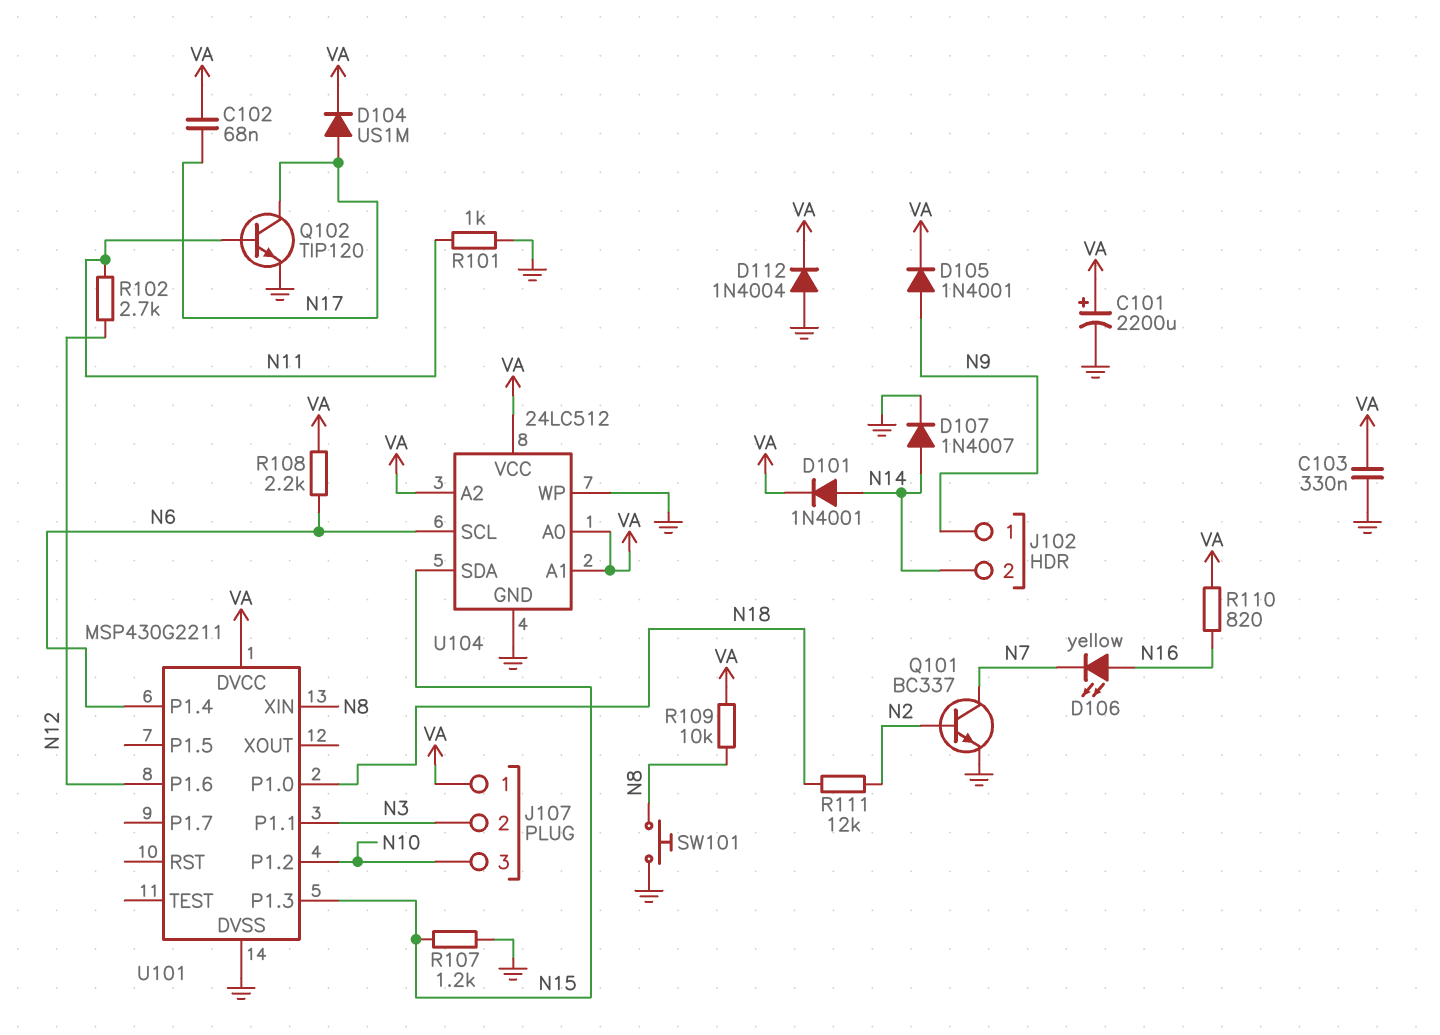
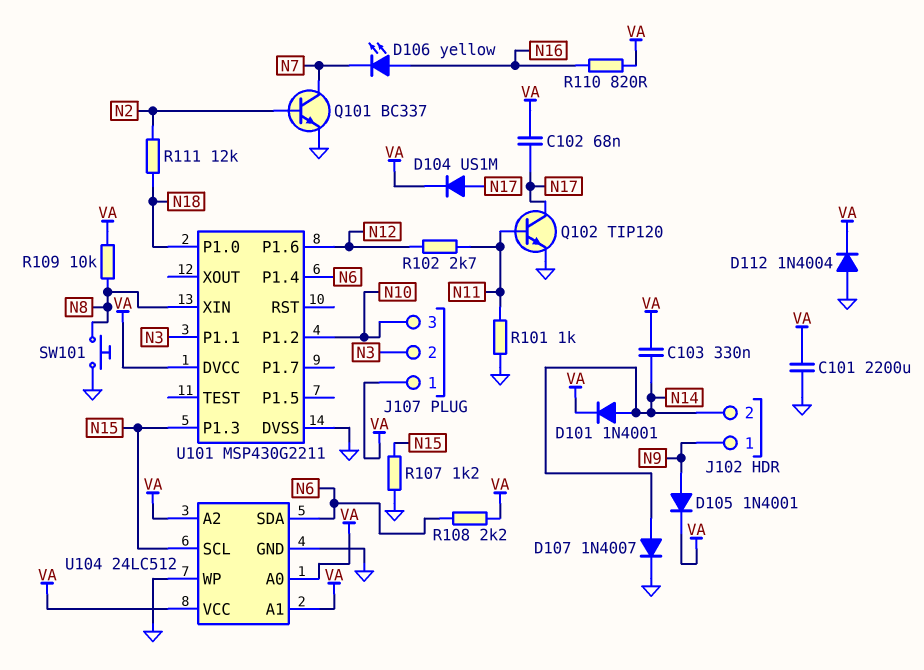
C101: 2200uF (plus VA, minus GND) -> 2200uF (GND, VA)
C103: 330nF (GND, VA) -> 330nF (N14, VA)
U104 pin SCL: N6 -> N15
U104 pin SDA: N15 -> N6

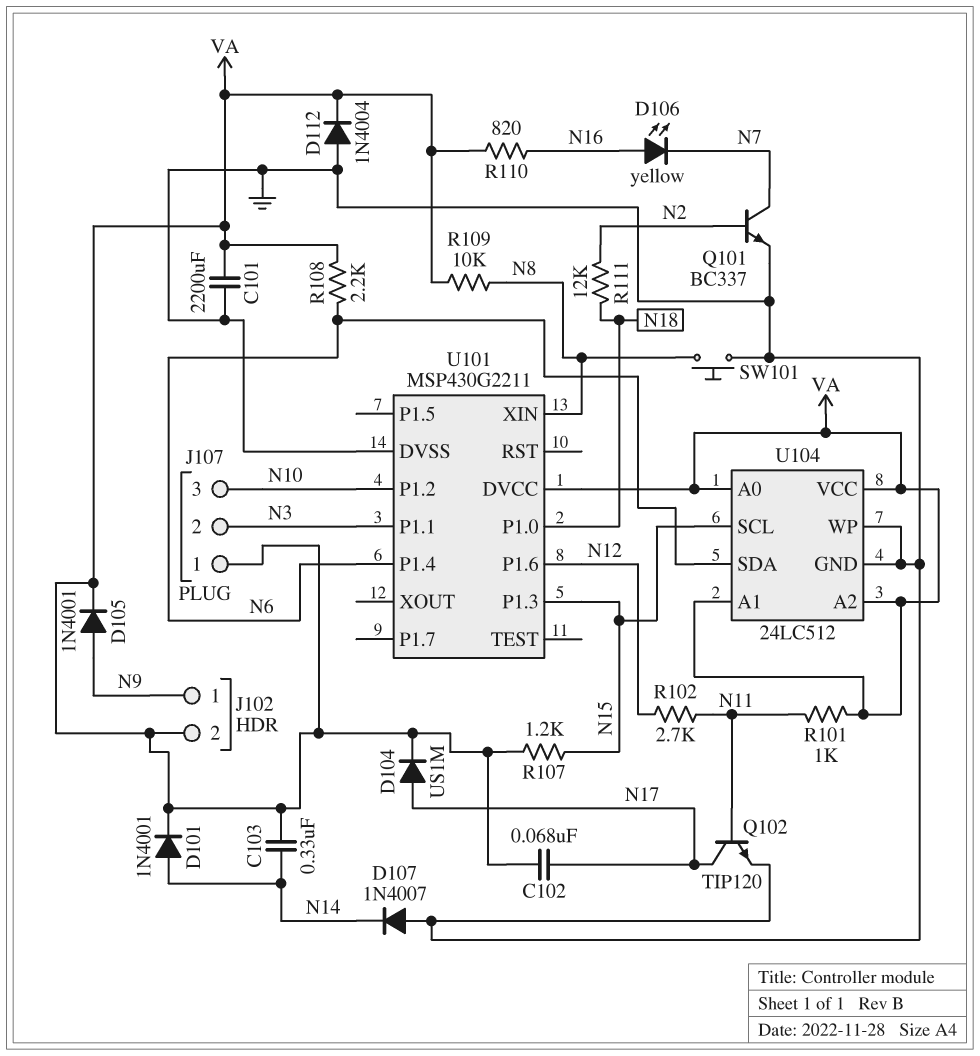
D107: diode 1N4007 (A N14, K GND) -> diode 1N4007 (A GND, K N14)
J102 pin 2: N14 -> VA
R101: 1k (GND, N11) -> 1k (N11, VA)
R107: 1.2k (GND, N15) -> 1.2k (N15, VA)

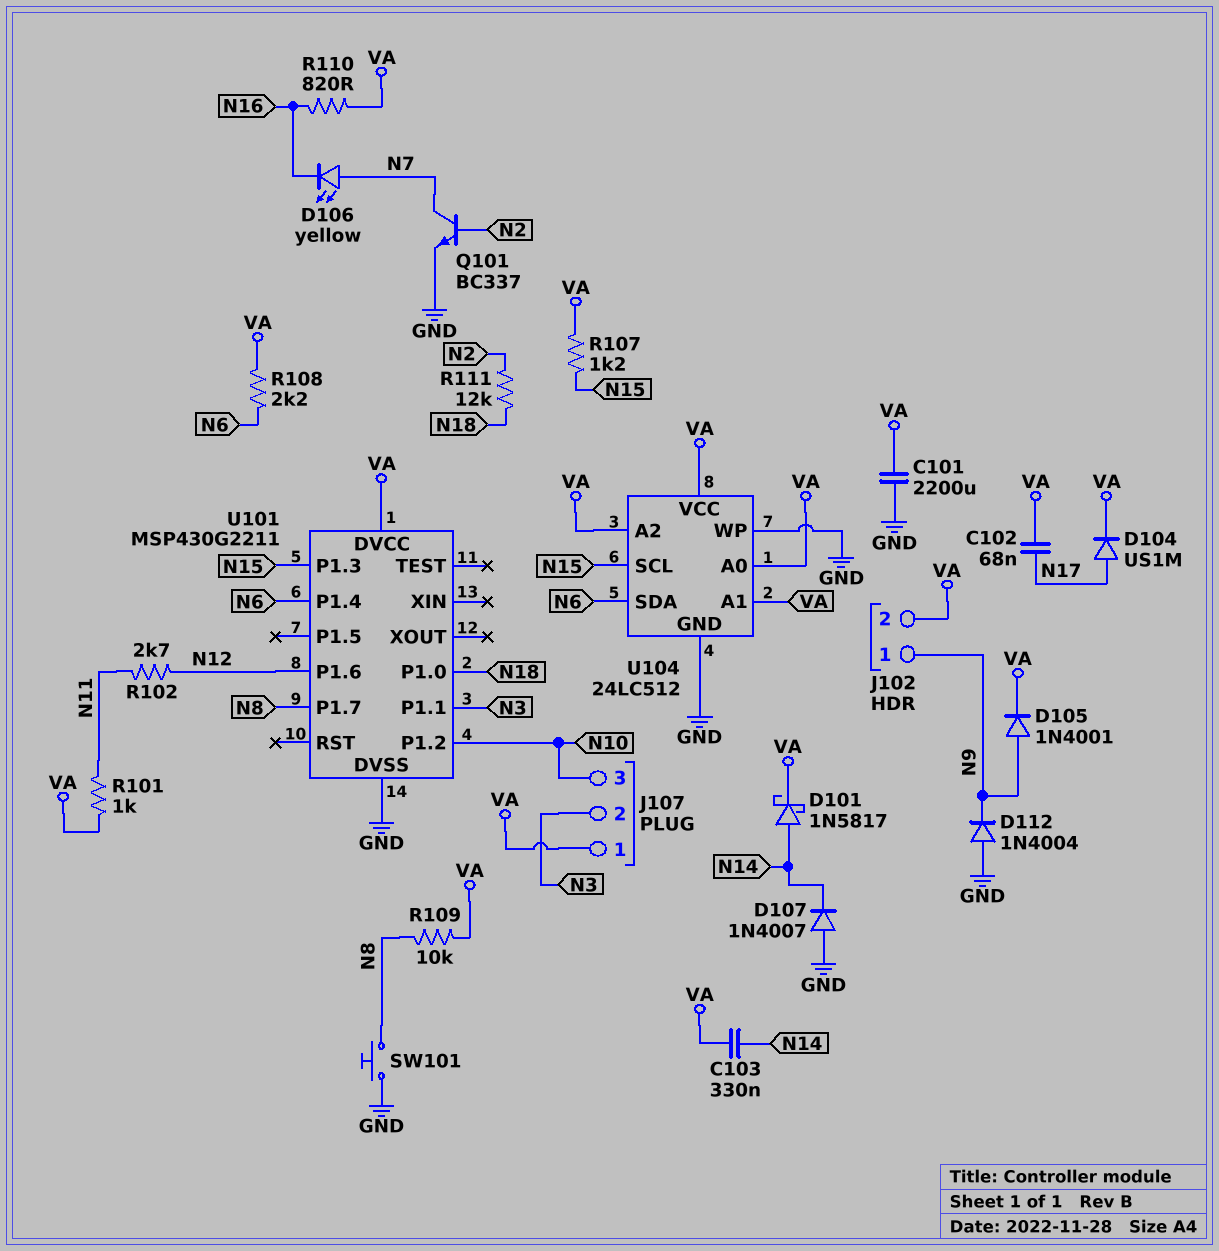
D101: diode 1N4001 (A N14, K VA) -> schottky 1N5817 (A N14, K VA)
D106: LED yellow (A N16, K N7) -> LED yellow (A N7, K N16)
D112: diode 1N4004 (A GND, K VA) -> diode 1N4004 (A GND, K N9)
Q102: NPN TIP120 (B N11, C N17, E GND) -> none
U101 pin P1.7: none -> N8
U101 pin XIN: N8 -> none

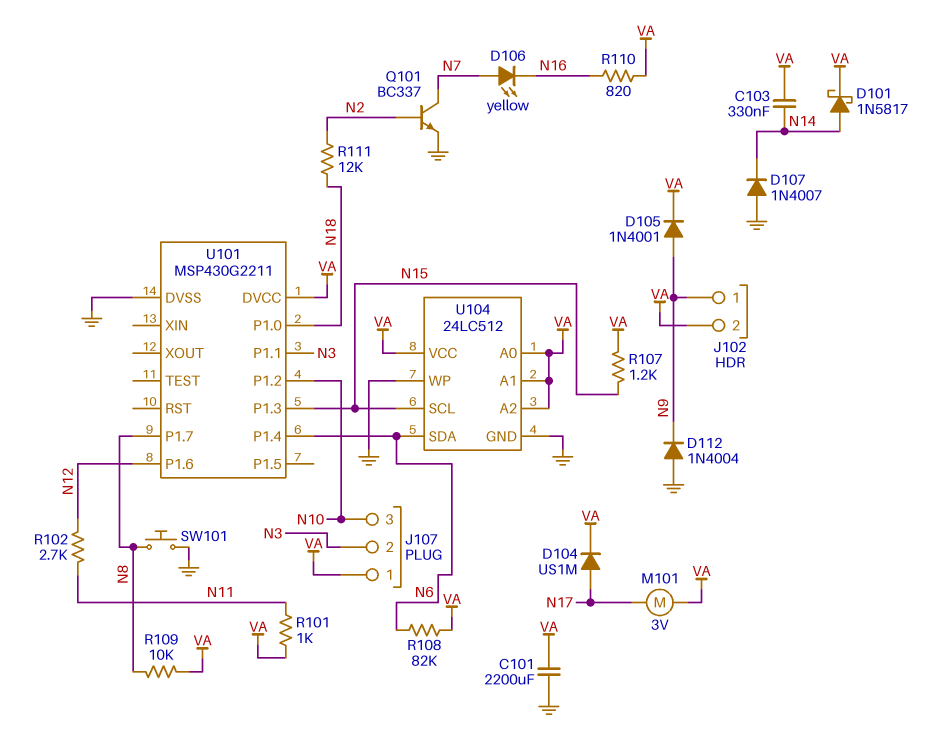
C102: 68nF (N17, VA) -> none
M101: none -> motor 3V (N17, VA)
R108: 2.2k (N6, VA) -> 82k (N6, VA)

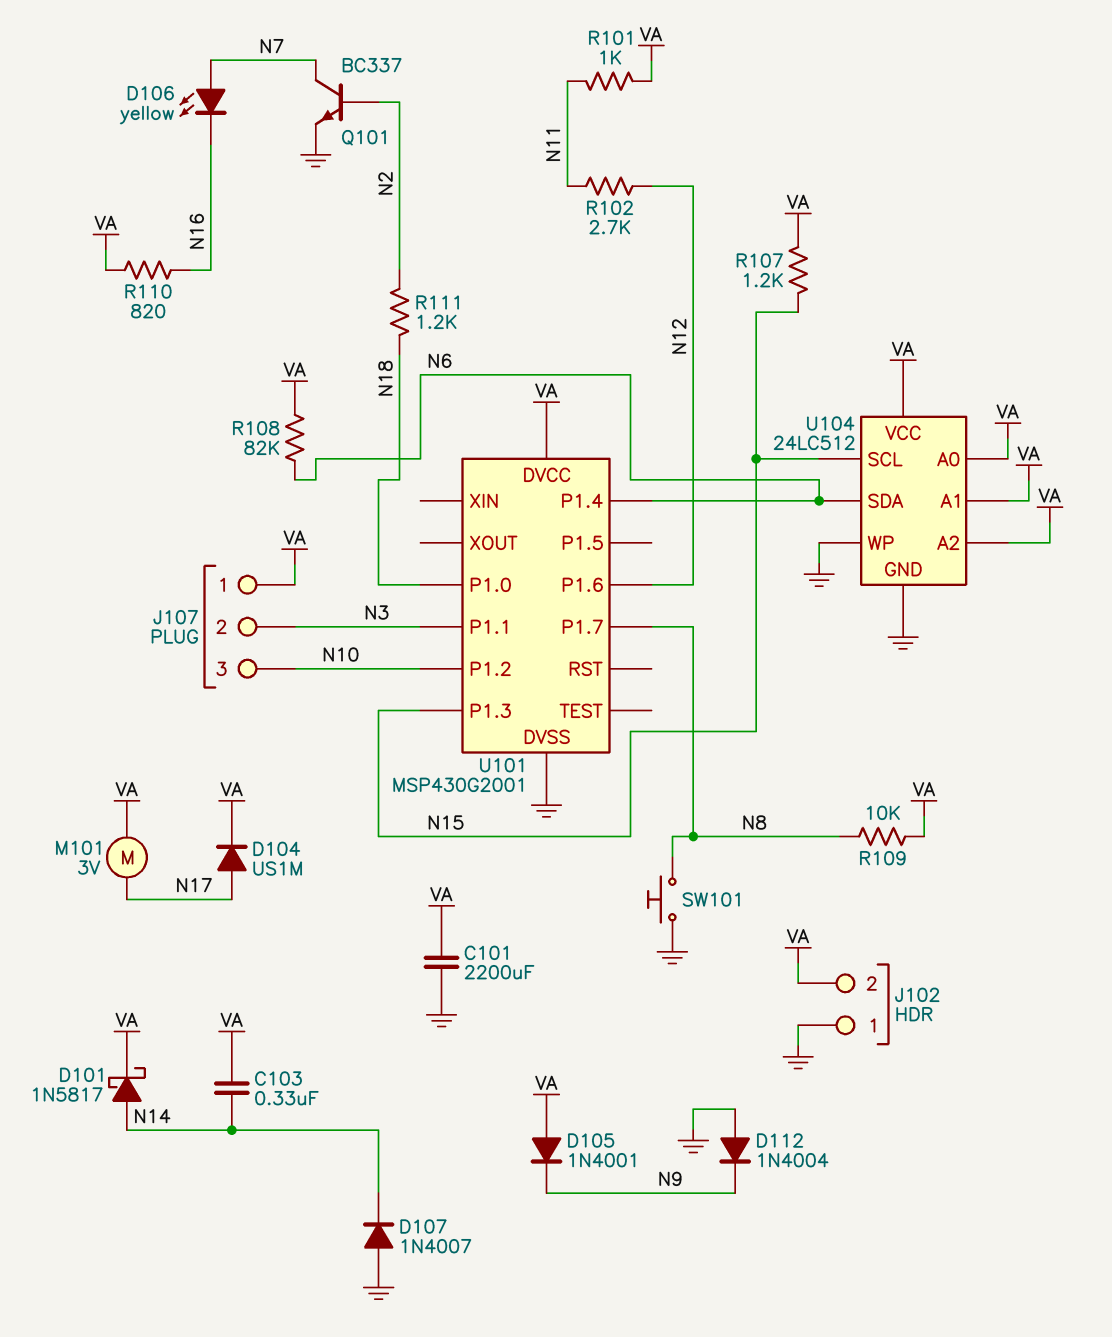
D105: diode 1N4001 (A N9, K VA) -> diode 1N4001 (A VA, K N9)
J102 pin 1: N9 -> GND
R111: 12k (N2, N18) -> 1.2k (N2, N18)
U101: MSP430G2211 -> MSP430G2001

